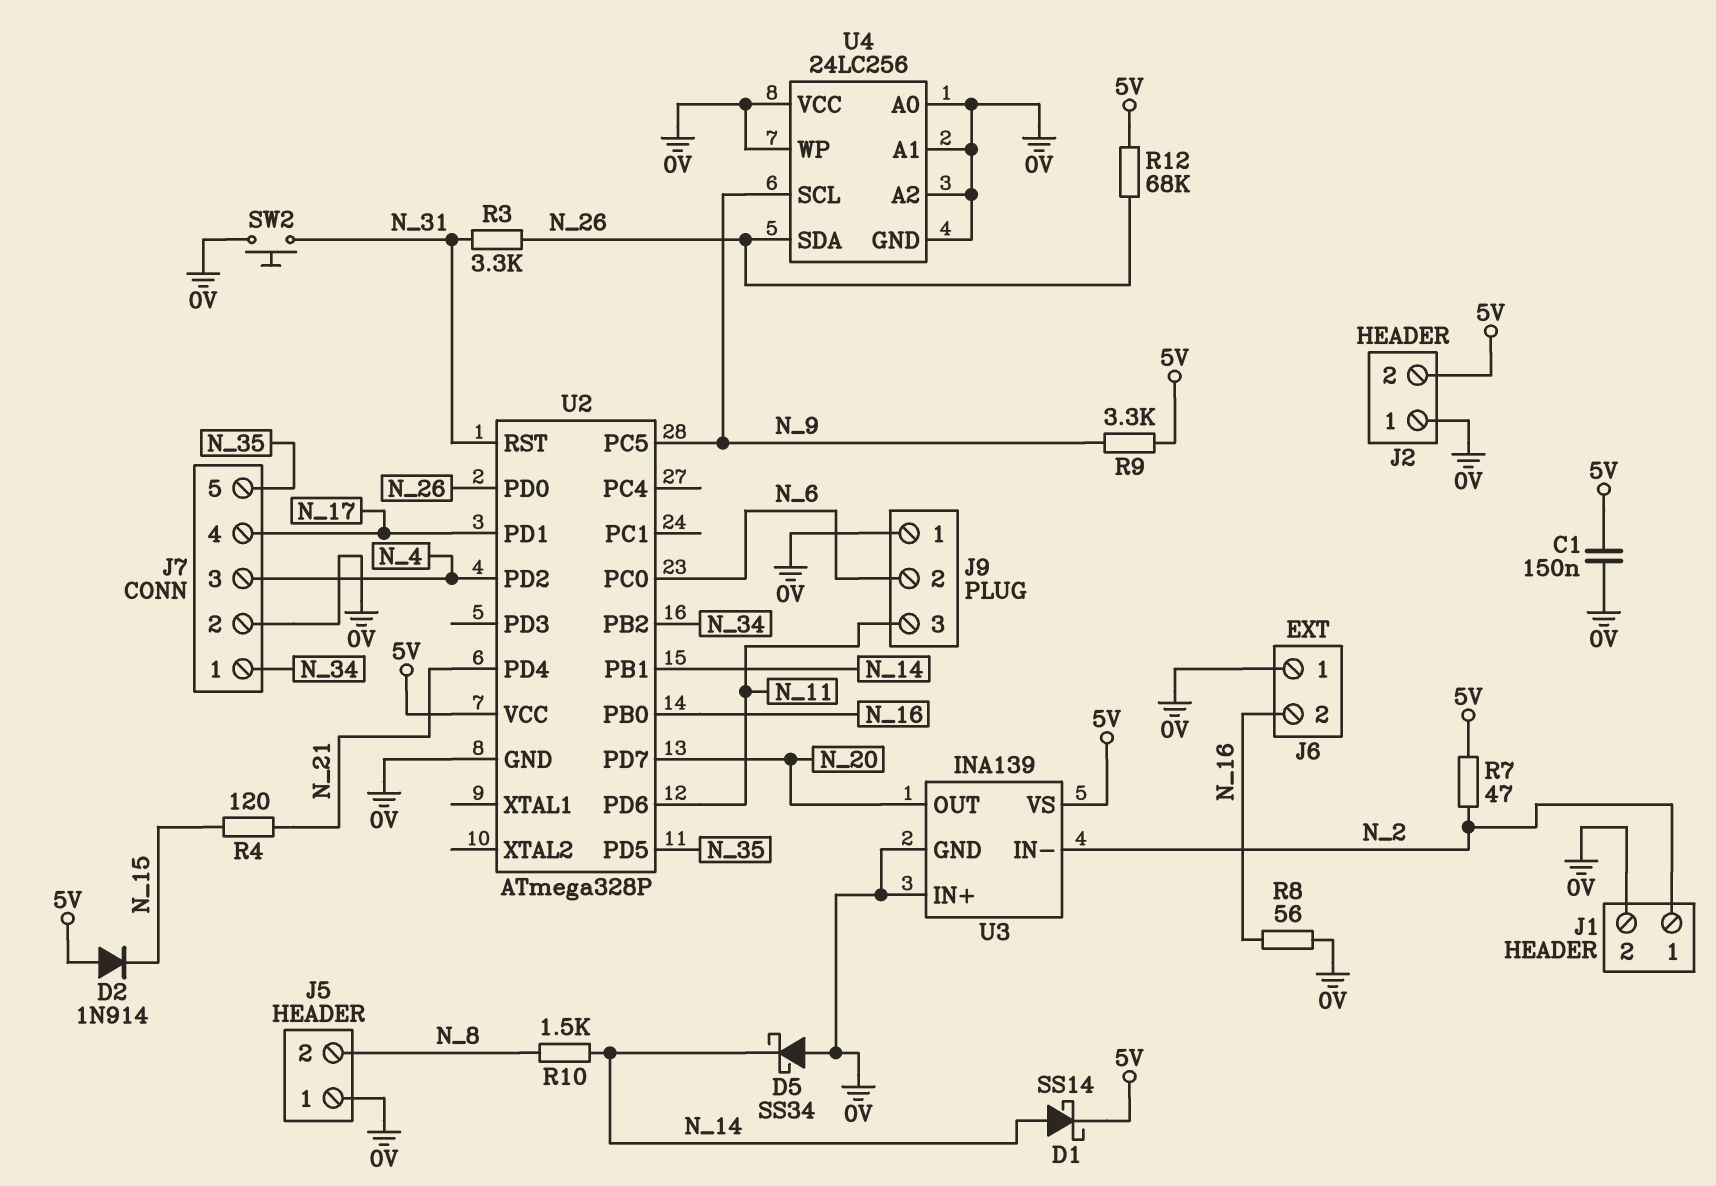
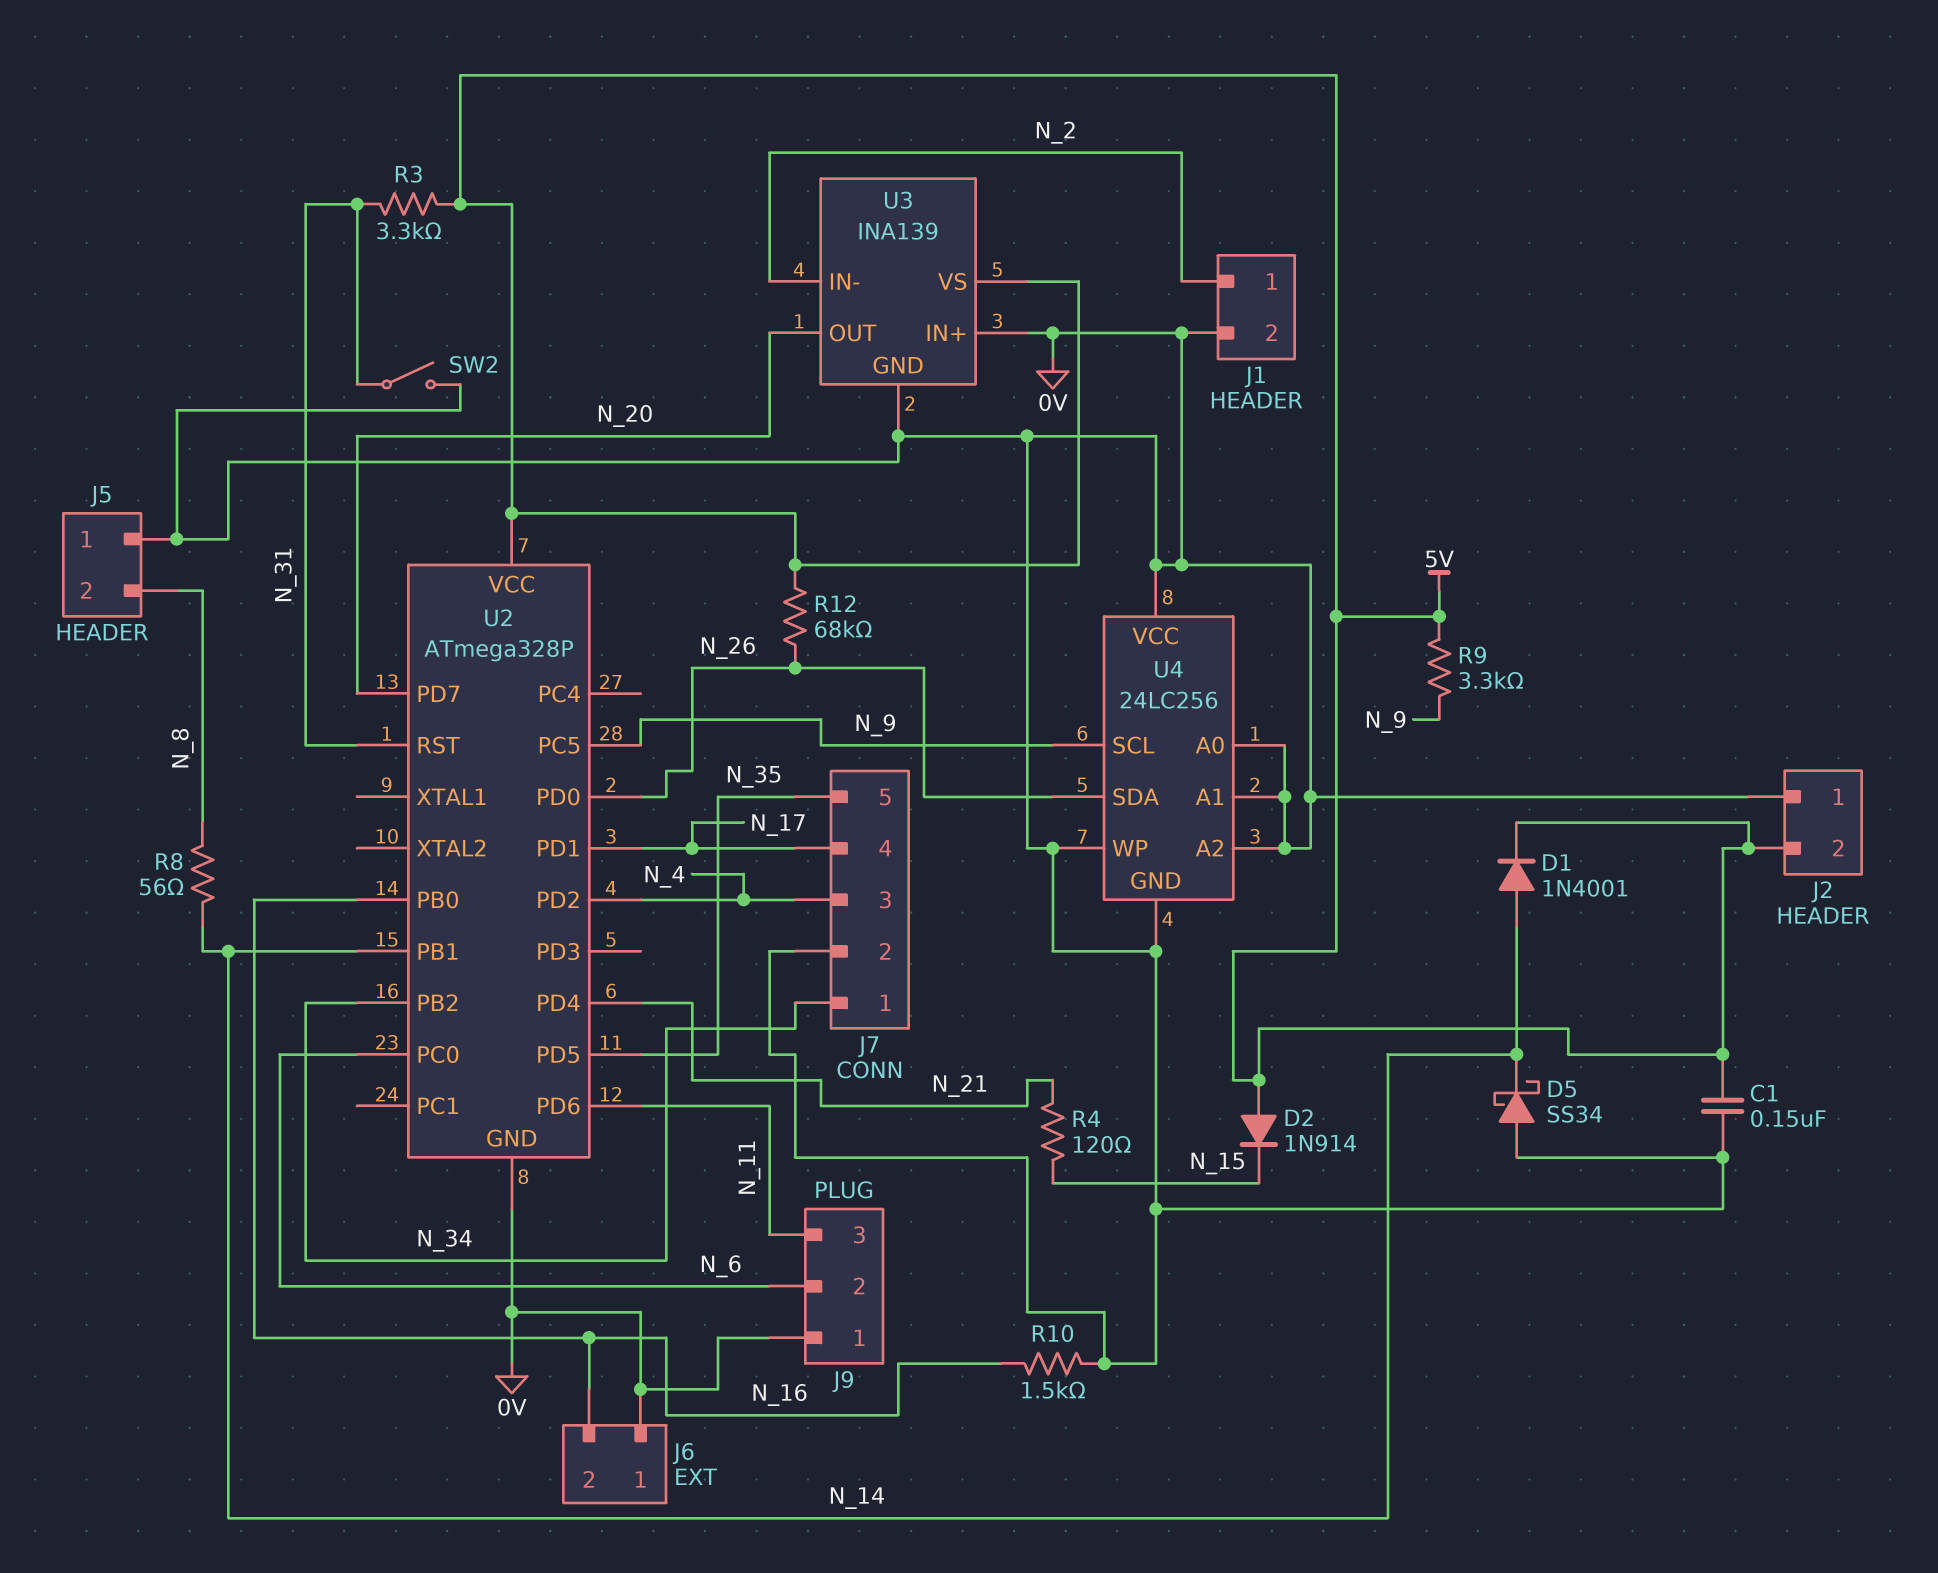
D1: schottky SS14 (A N_14, K 5V) -> diode 1N4001 (A N_14, K 5V)
R3: 3.3k (N_26, N_31) -> 3.3k (5V, N_31)
R7: 47 (5V, N_2) -> none
R8: 56 (0V, N_16) -> 56 (N_8, N_14)
R10: 1.5k (N_8, N_14) -> 1.5k (0V, N_16)
SW2: button (0V, N_31) -> switch (0V, N_31)

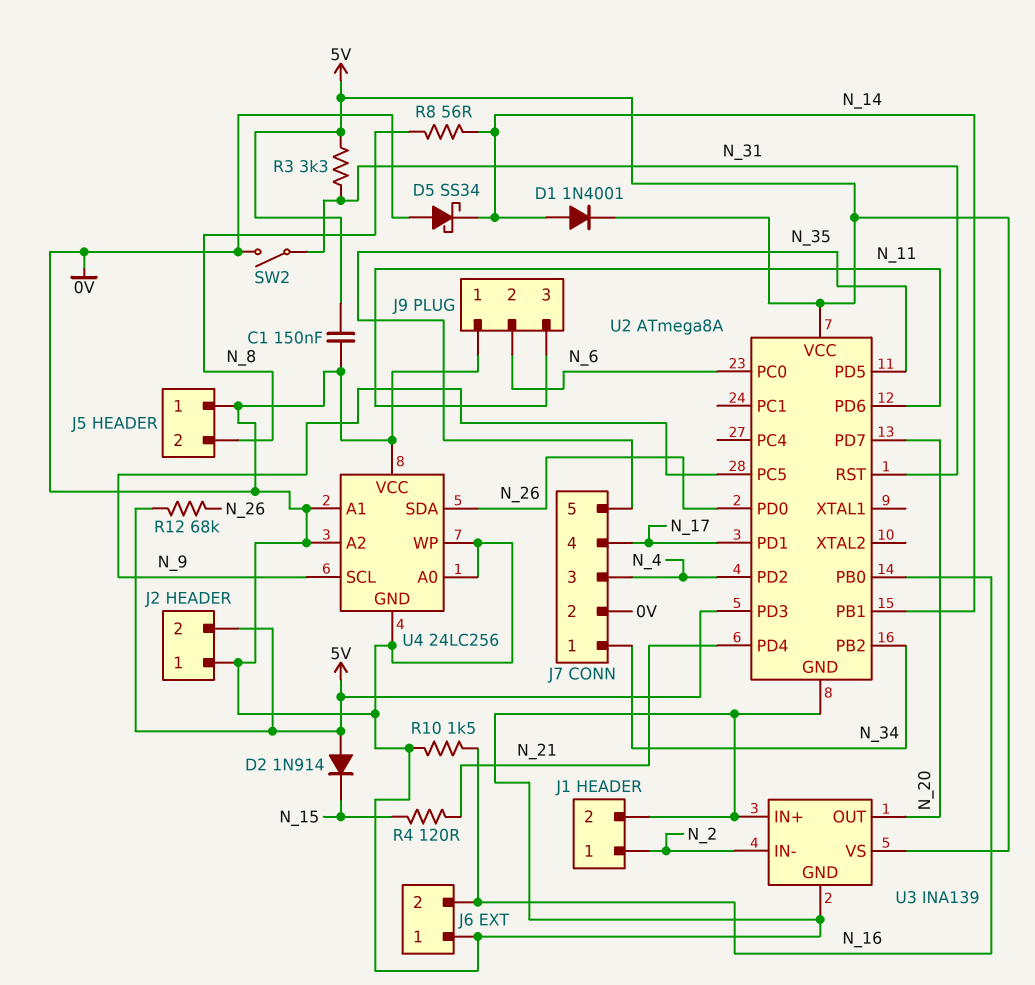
R9: 3.3k (5V, N_9) -> none
U2: ATmega328P -> ATmega8A
U2 pin PD3: none -> 5V

